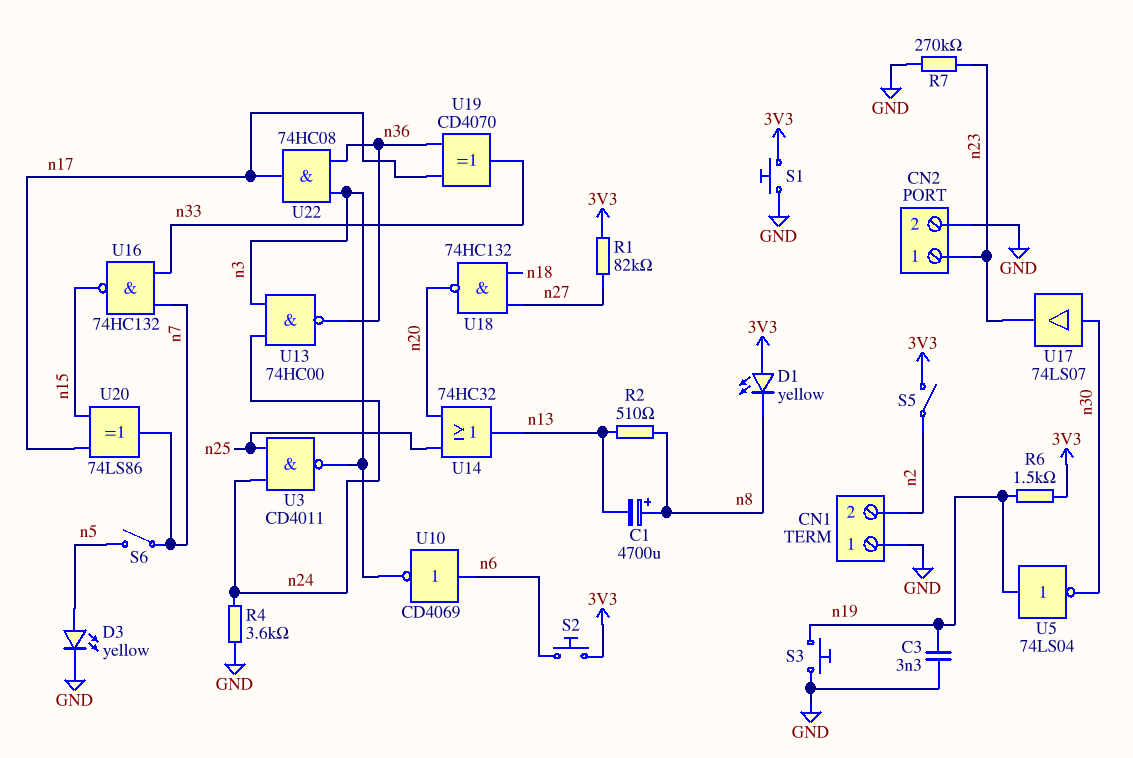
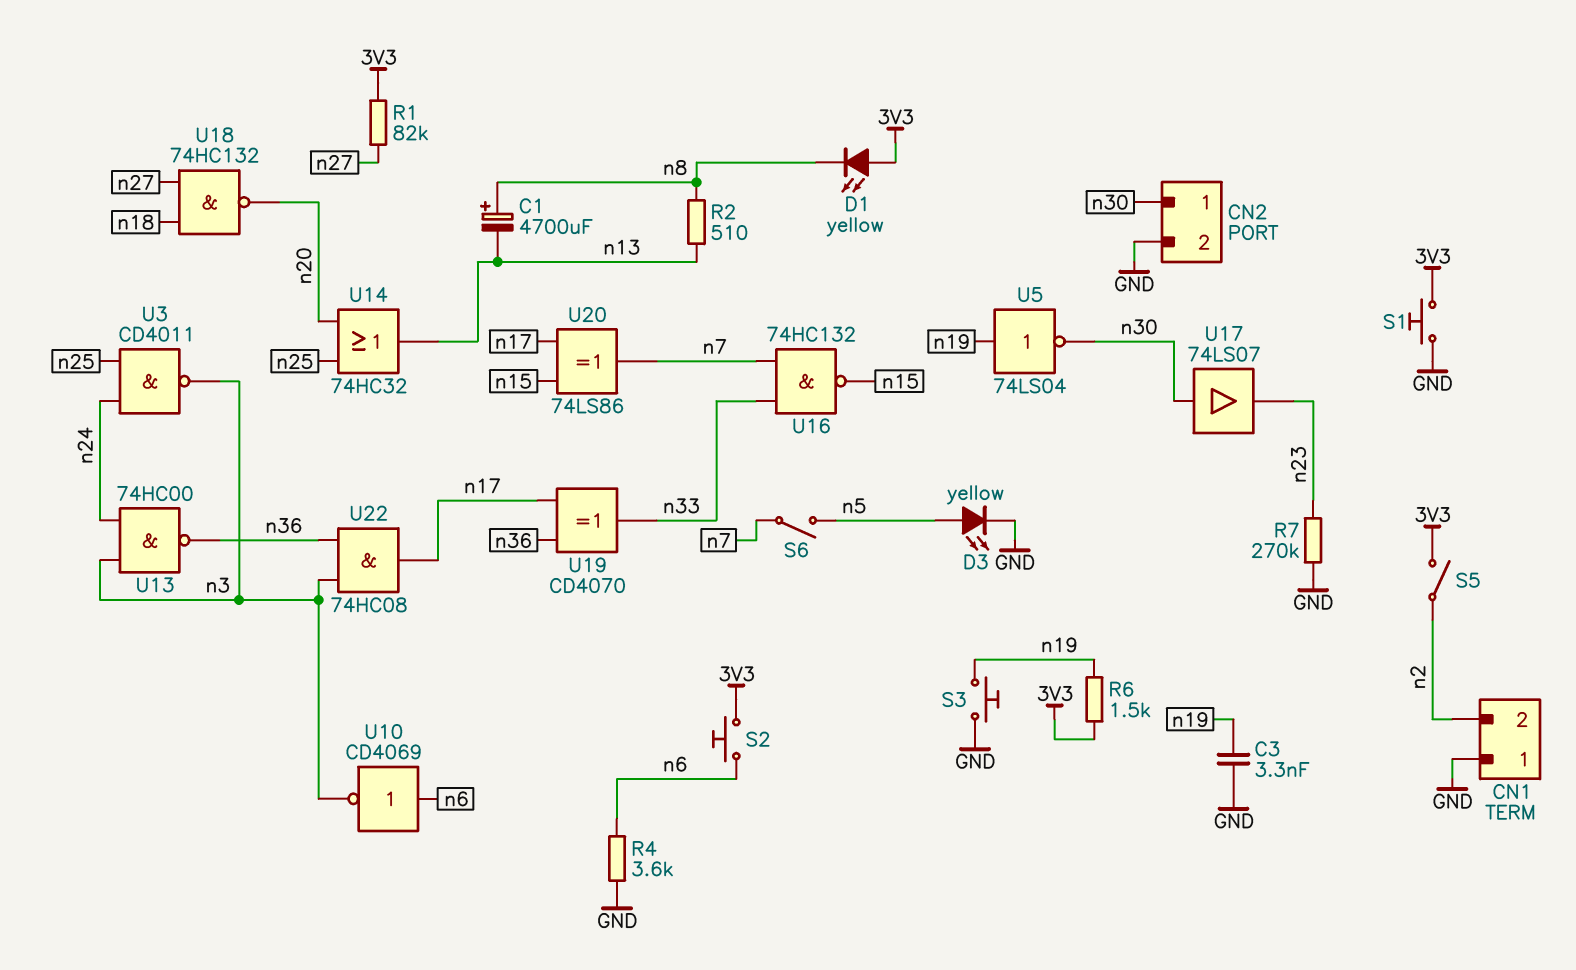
CN2 pin 1: n23 -> n30
R4: 3.6k (GND, n24) -> 3.6k (GND, n6)

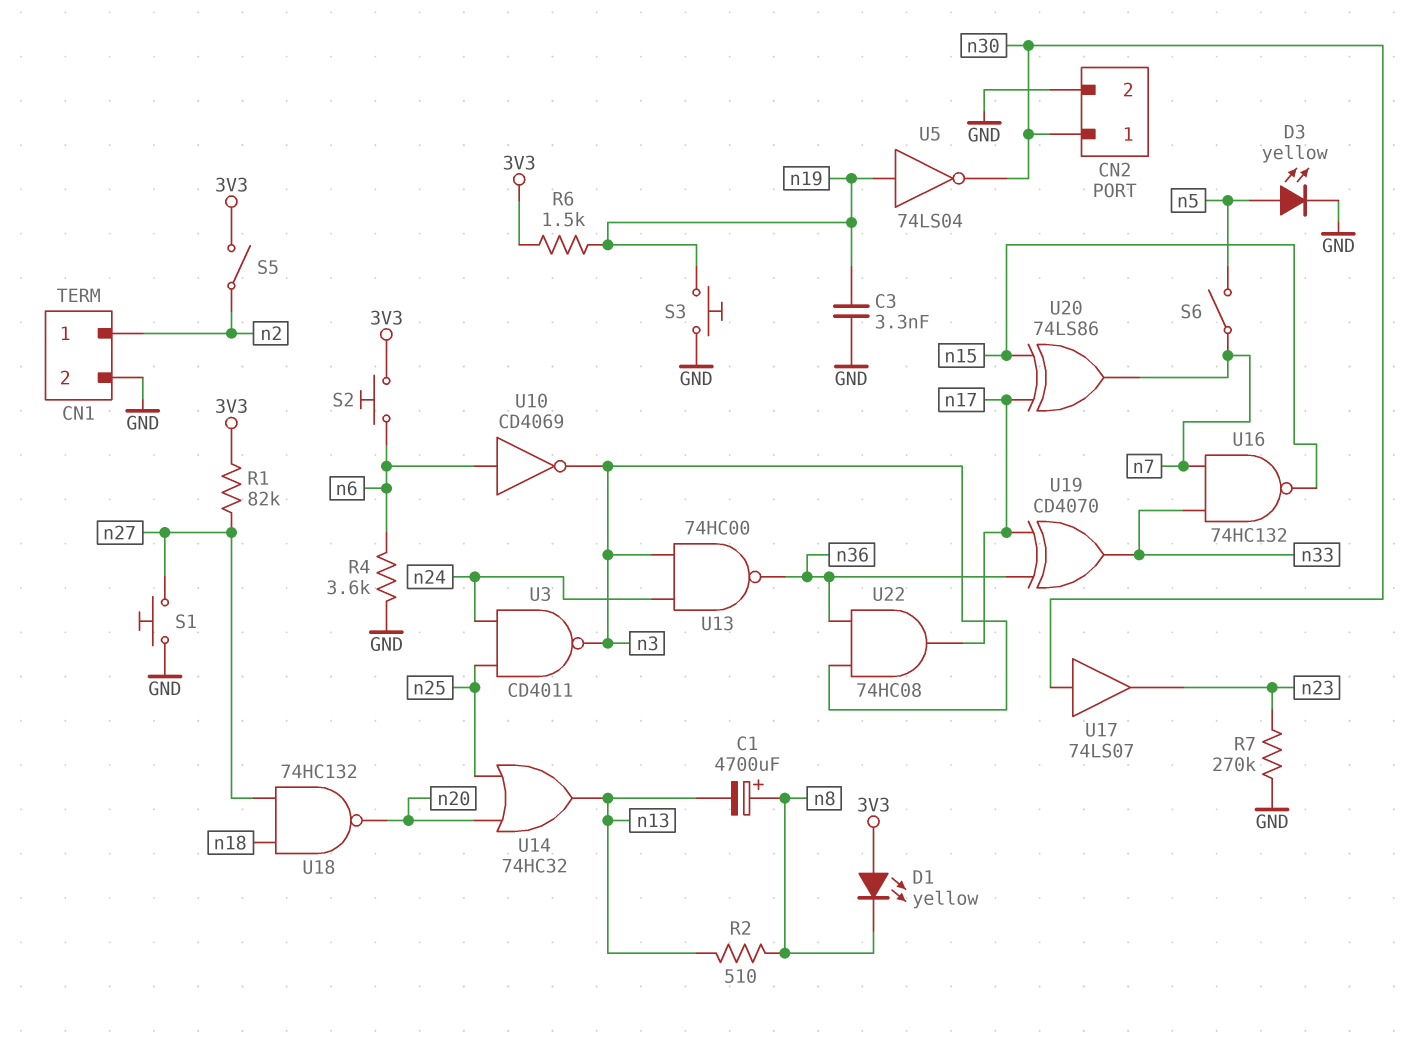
CN1 pin 1: GND -> n2
CN1 pin 2: n2 -> GND
S1: button (3V3, GND) -> button (GND, n27)

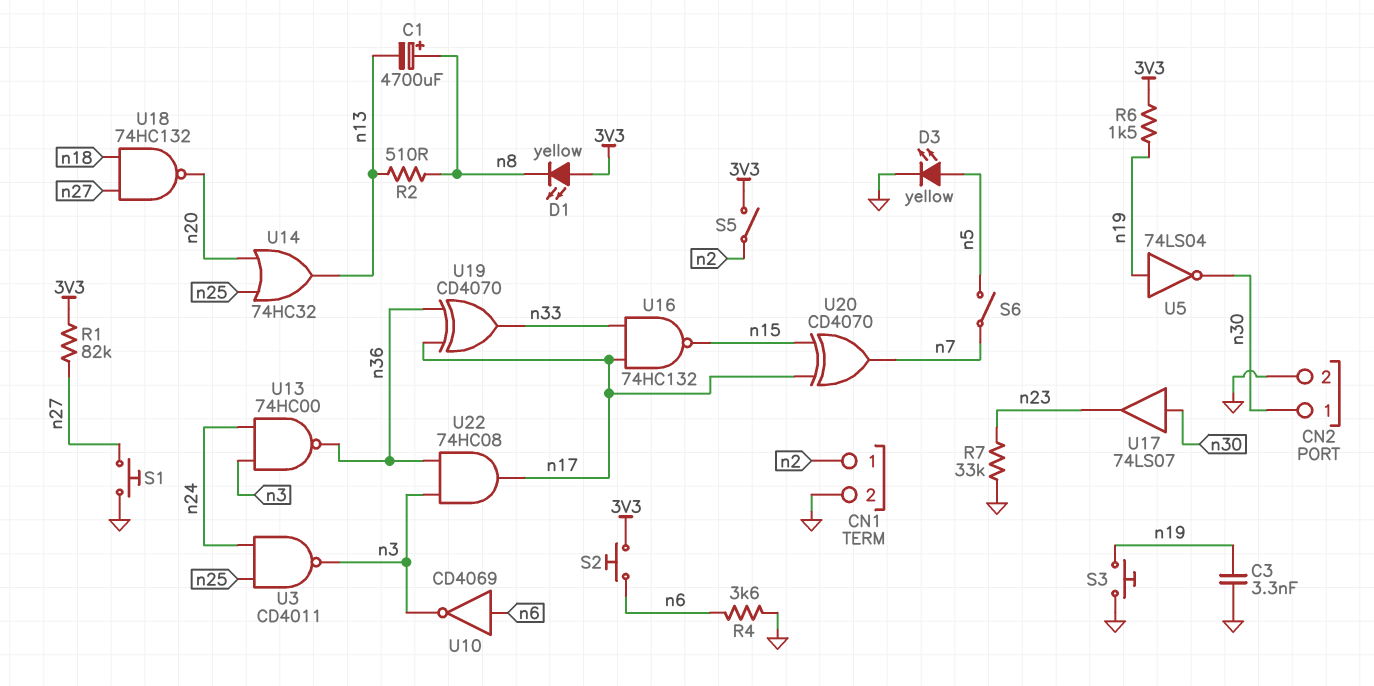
R7: 270k (GND, n23) -> 33k (GND, n23)
U16: NAND 74HC132 (in n7, in n33, out n15) -> NAND 74HC132 (in n17, in n33, out n15)
U20: XOR 74LS86 (in n15, in n17, out n7) -> XOR CD4070 (in n15, in n17, out n7)

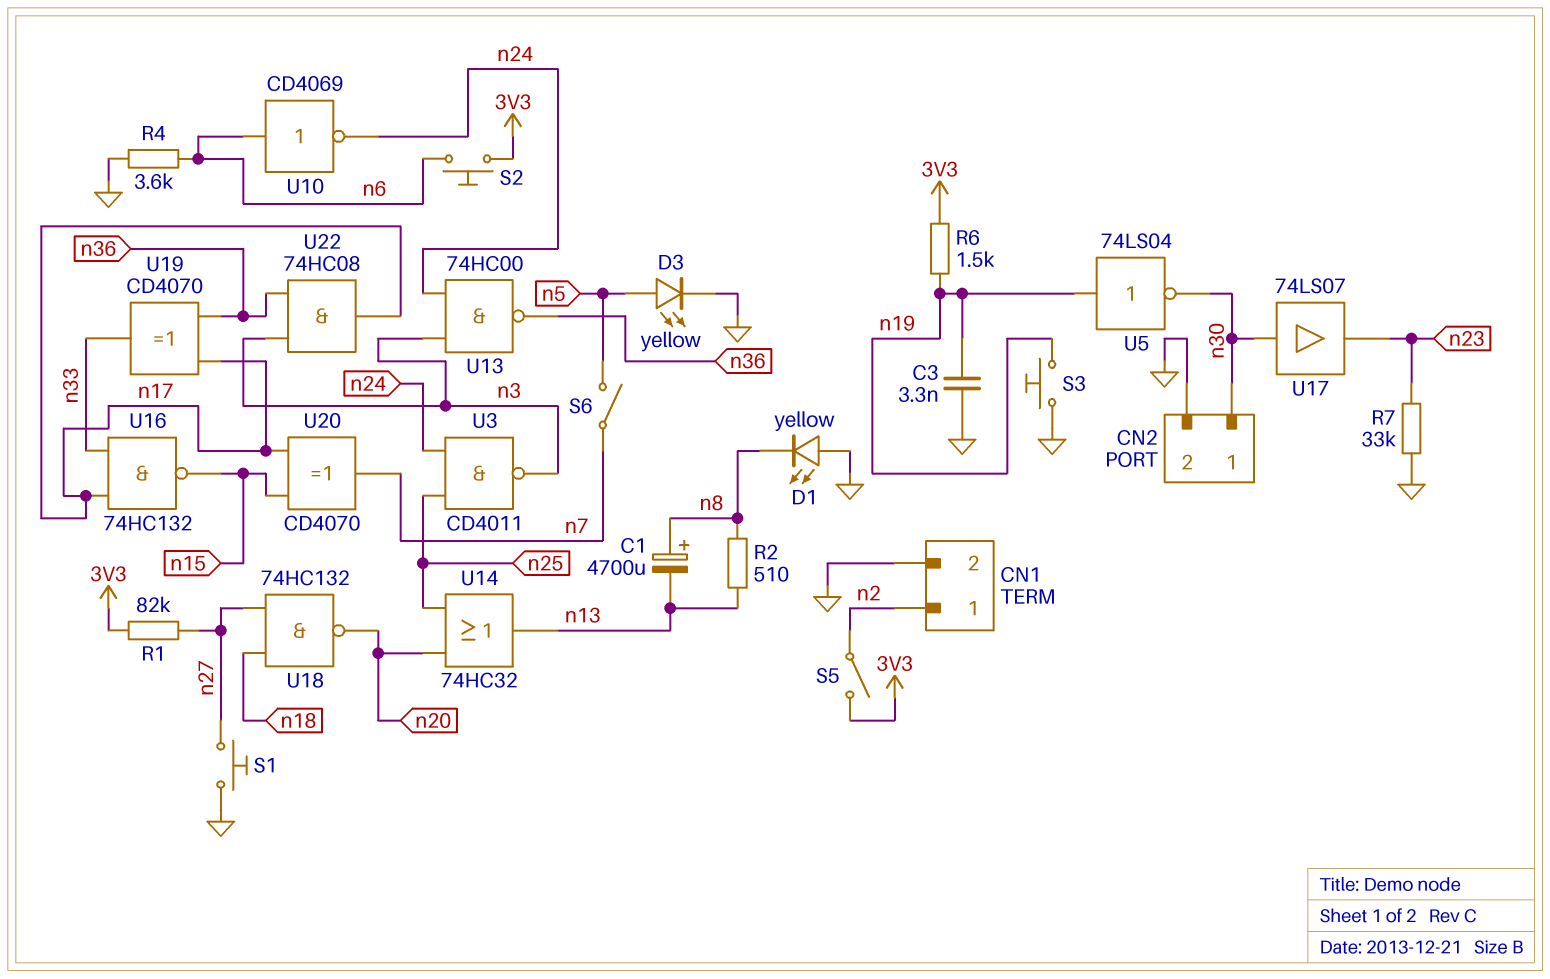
D1: LED yellow (A 3V3, K n8) -> LED yellow (A GND, K n8)
U10: NOT CD4069 (in n6, out n3) -> NOT CD4069 (in n6, out n24)

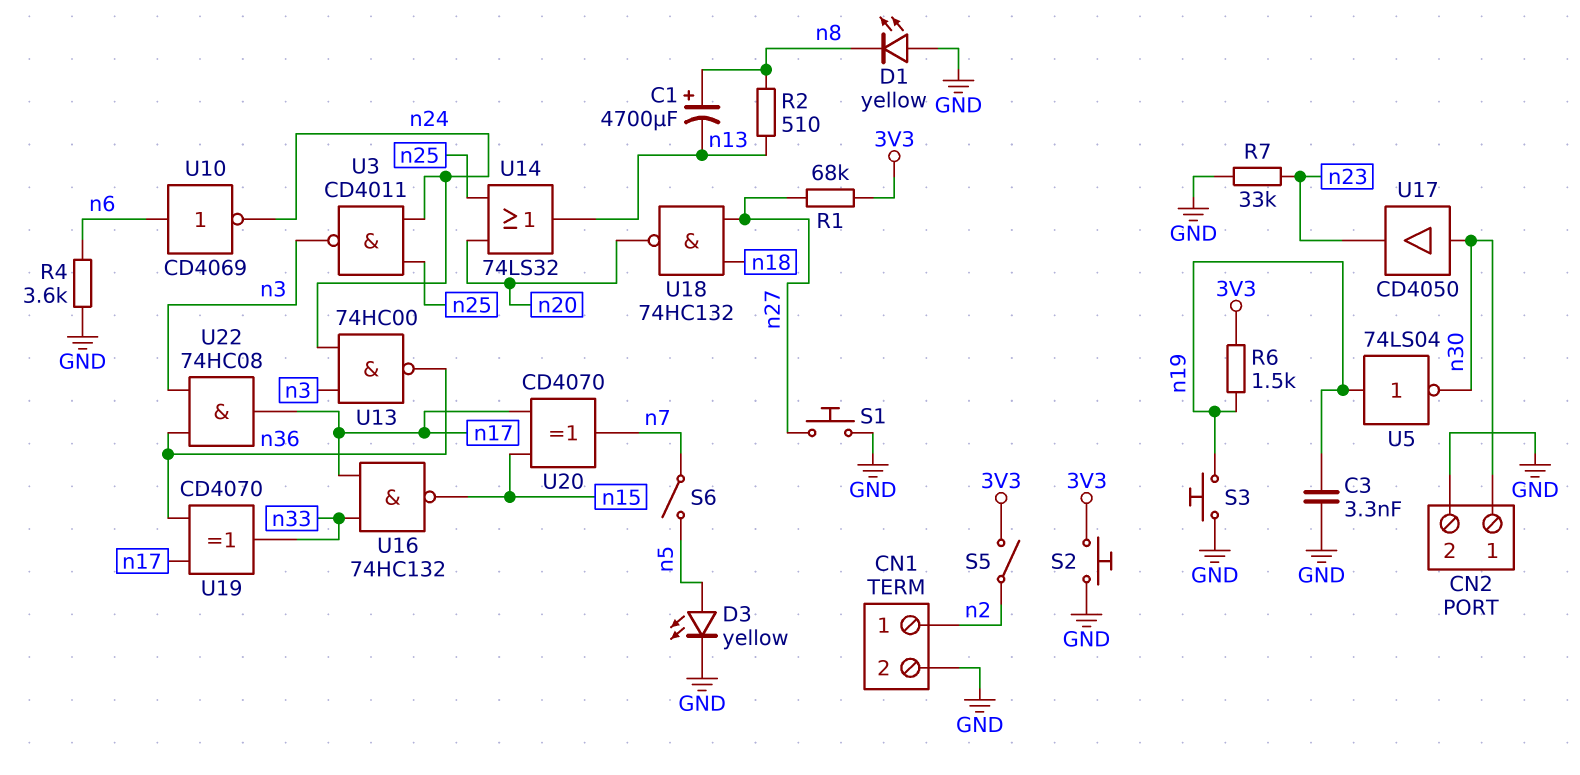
R1: 82k (3V3, n27) -> 68k (3V3, n27)
S2: button (3V3, n6) -> button (3V3, GND)
U14: OR 74HC32 (in n20, in n25, out n13) -> OR 74LS32 (in n20, in n25, out n13)
U17: buffer 74LS07 (in n30, out n23) -> buffer CD4050 (in n30, out n23)

